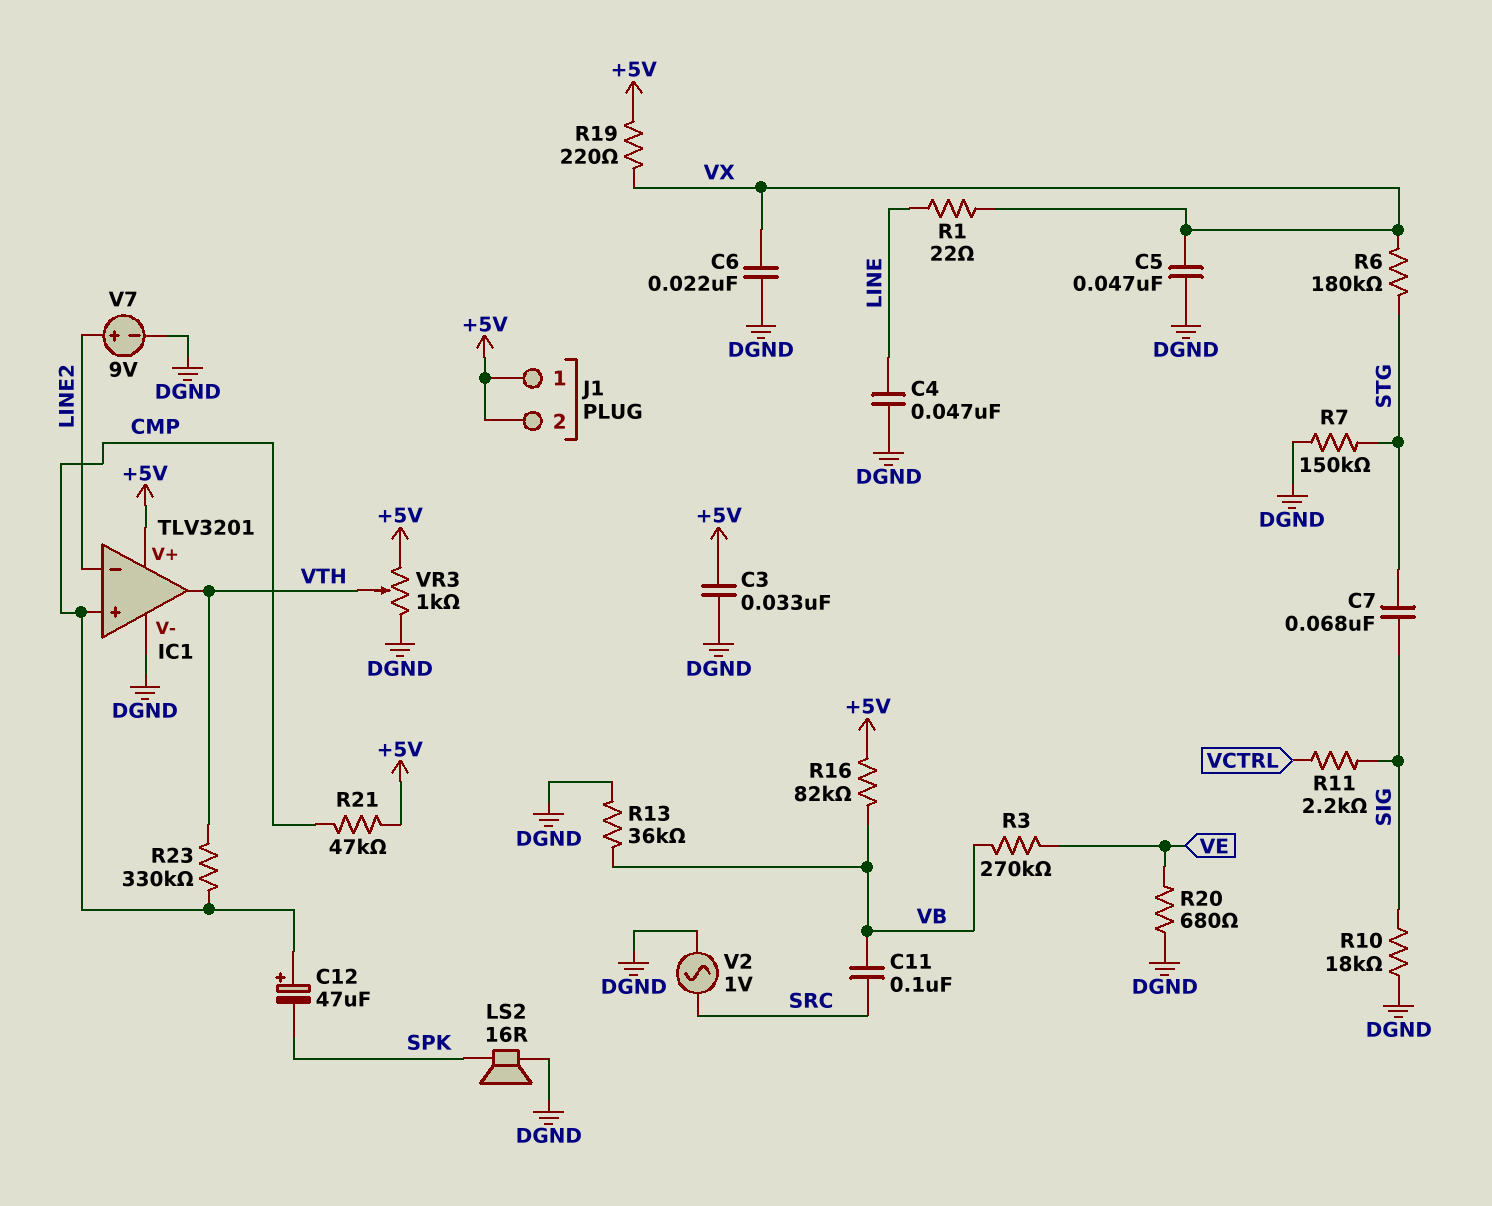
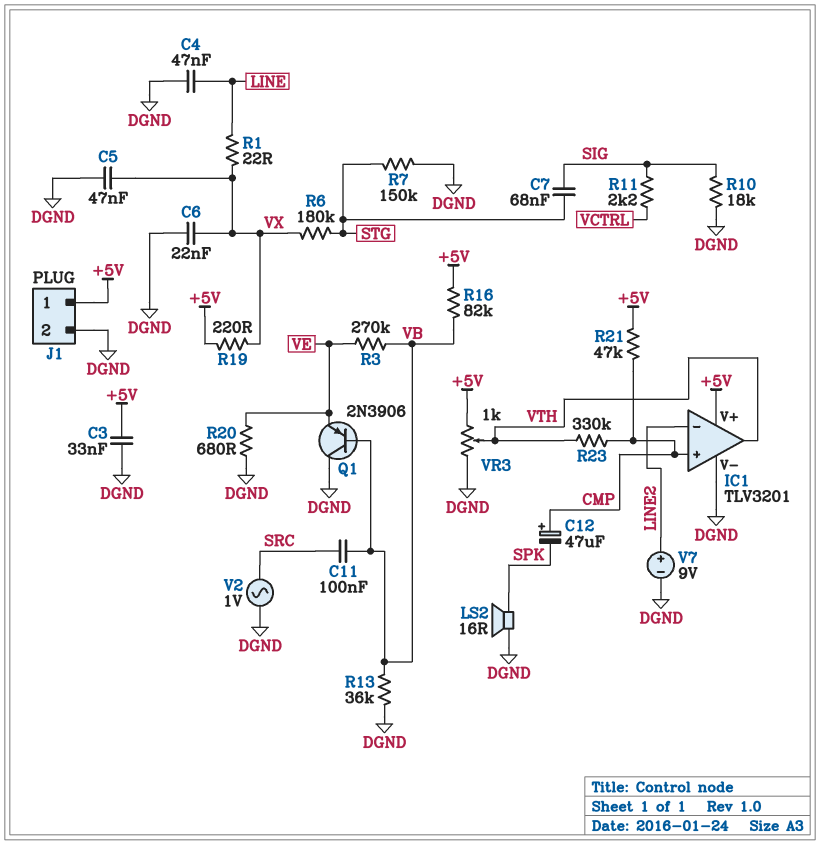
J1 pin 2: +5V -> DGND
Q1: none -> PNP 2N3906 (B VB, C DGND, E VE)

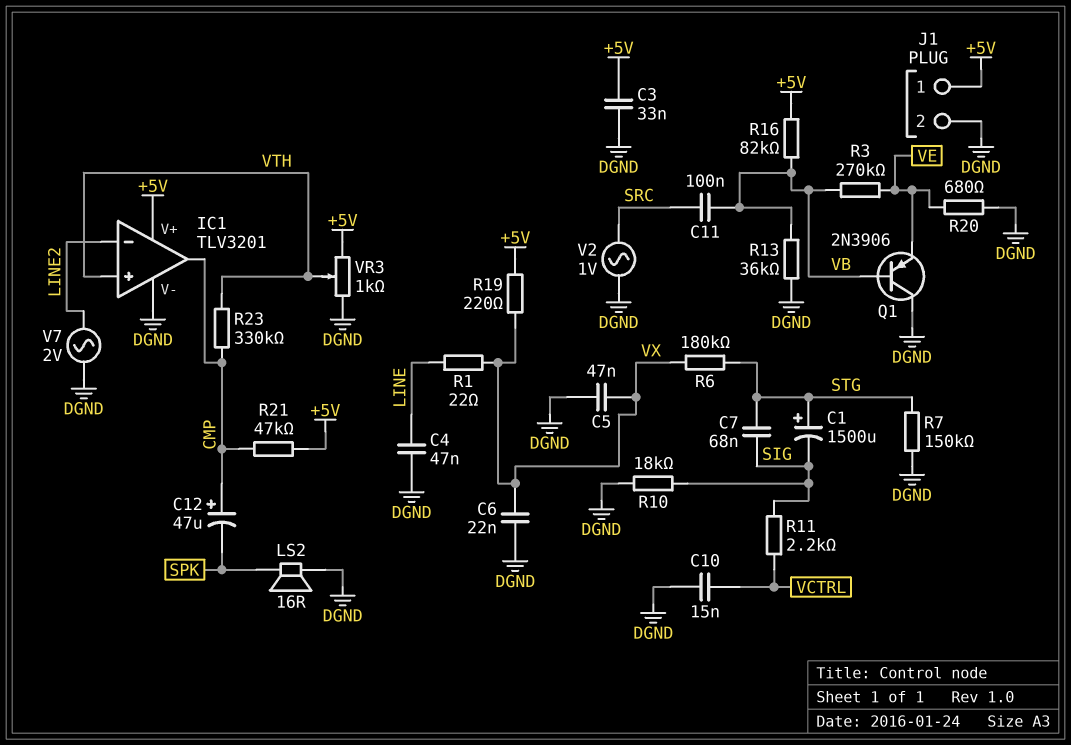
C1: none -> 1500uF (plus STG, minus SIG)
C10: none -> 15nF (DGND, VCTRL)
IC1 pin in+: CMP -> VTH
IC1 pin out: VTH -> CMP
V7: 9V (plus LINE2, minus DGND) -> AC 2V (DGND, LINE2)

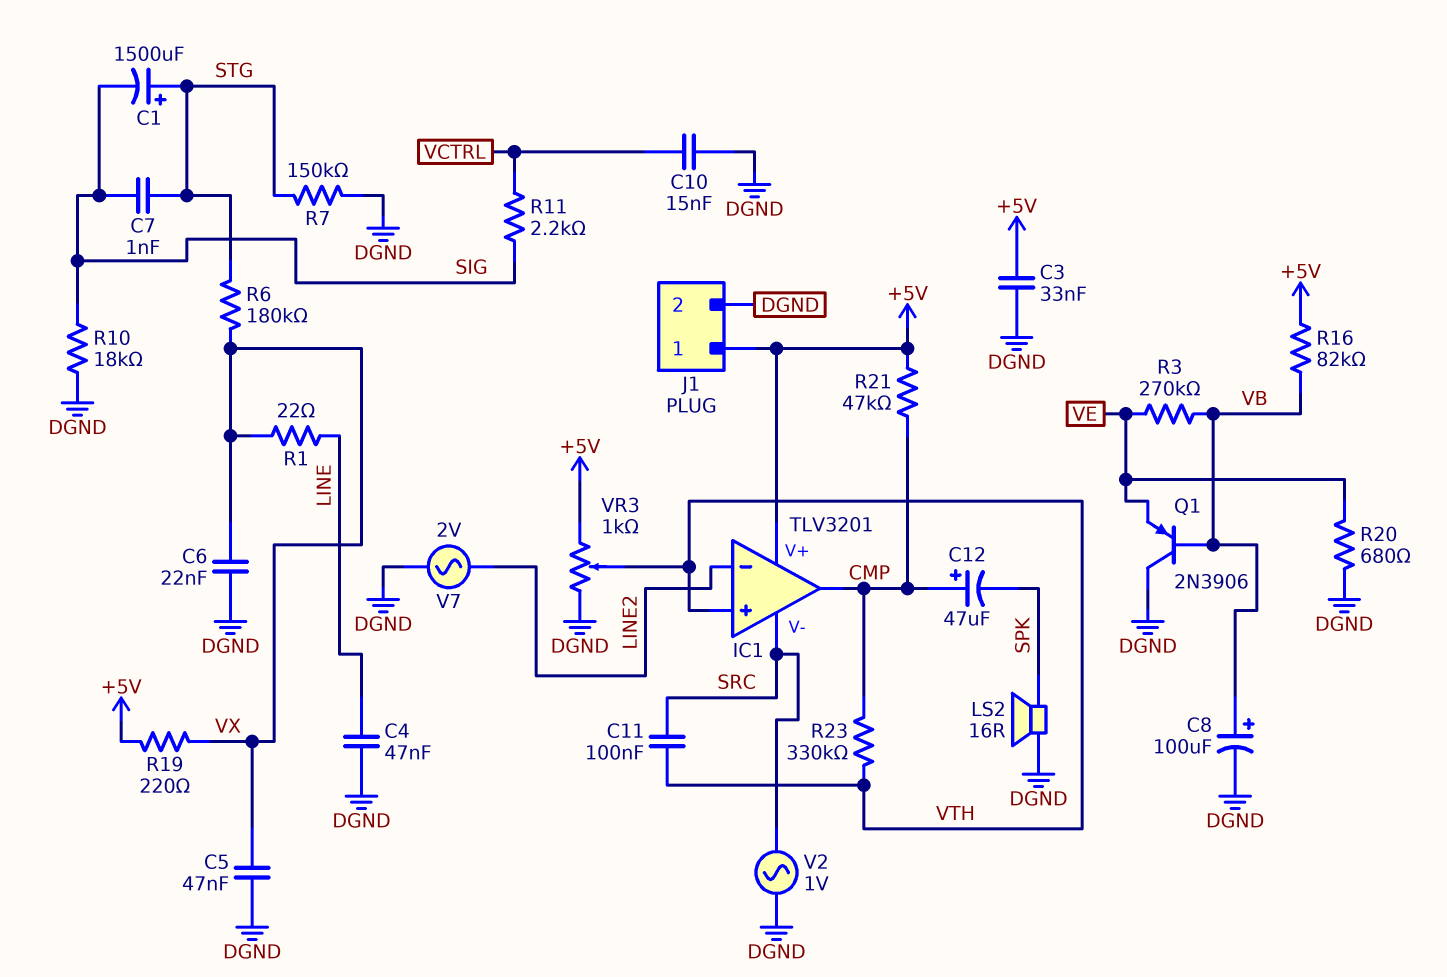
C7: 68nF (SIG, STG) -> 1nF (SIG, STG)
C8: none -> 100uF (plus VB, minus DGND)
C11: 100nF (SRC, VB) -> 100nF (SRC, VTH)
IC1 pin V-: DGND -> SRC
R13: 36k (DGND, VB) -> none

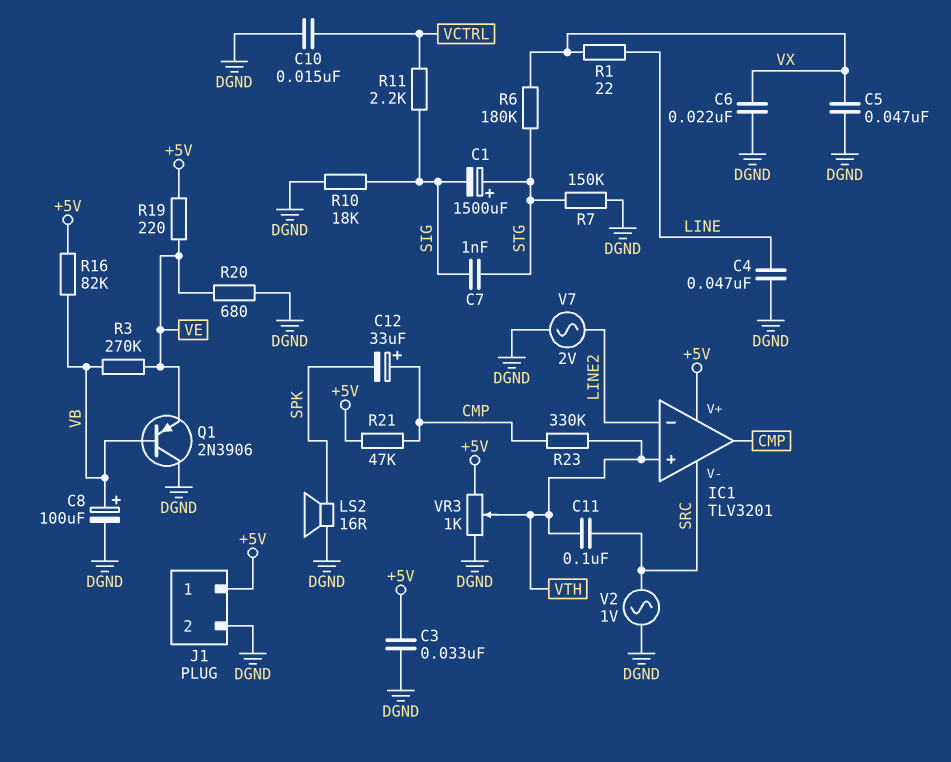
C12: 47uF (plus CMP, minus SPK) -> 33uF (plus CMP, minus SPK)
R19: 220 (+5V, VX) -> 220 (+5V, VE)

